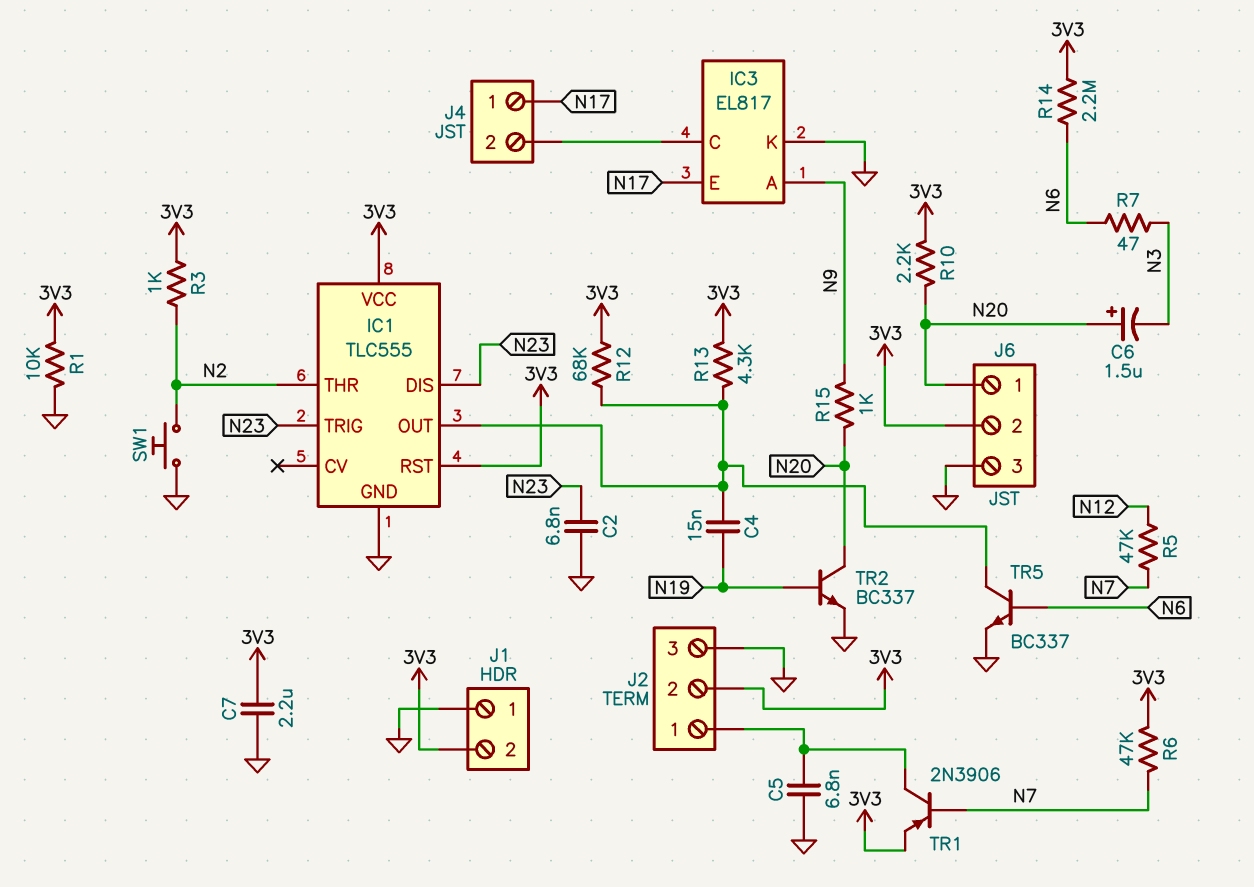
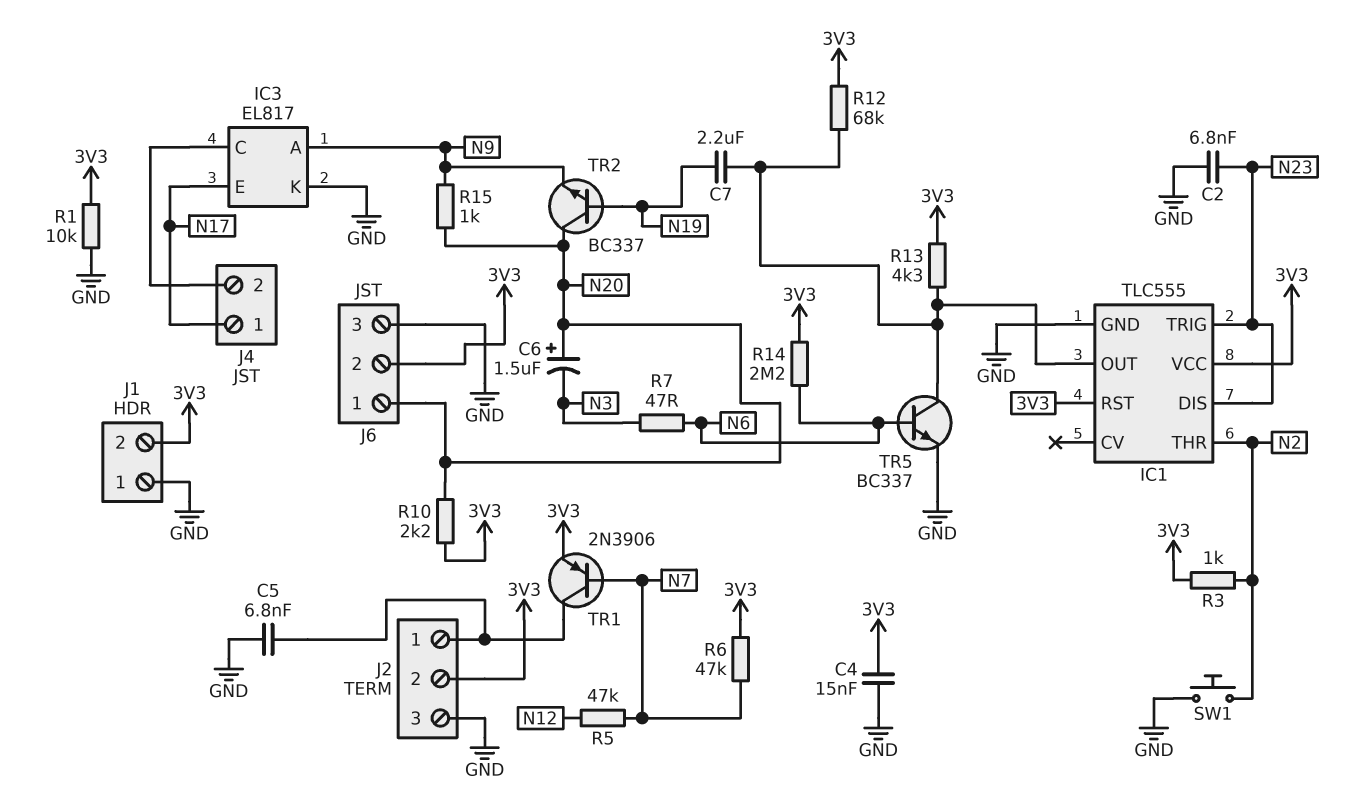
C4: 15nF (IC1/OUT, N19) -> 15nF (3V3, GND)
C7: 2.2uF (3V3, GND) -> 2.2uF (IC1/OUT, N19)
TR2: NPN BC337 (B N19, C N20, E GND) -> NPN BC337 (B N19, C N20, E N9)

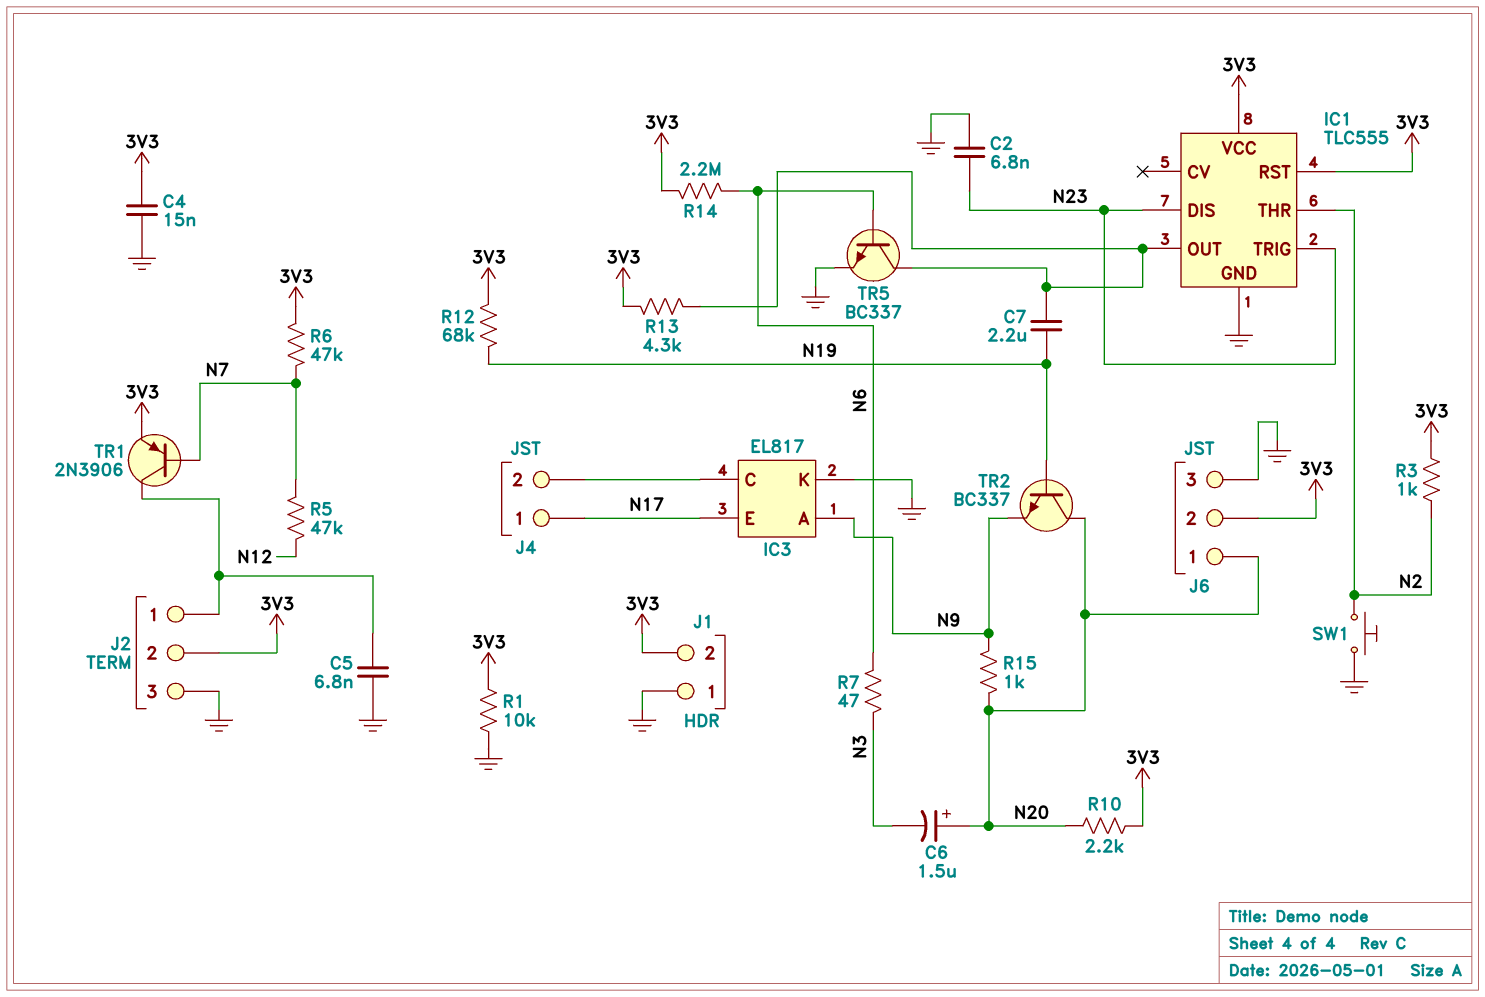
R12: 68k (3V3, IC1/OUT) -> 68k (3V3, N19)

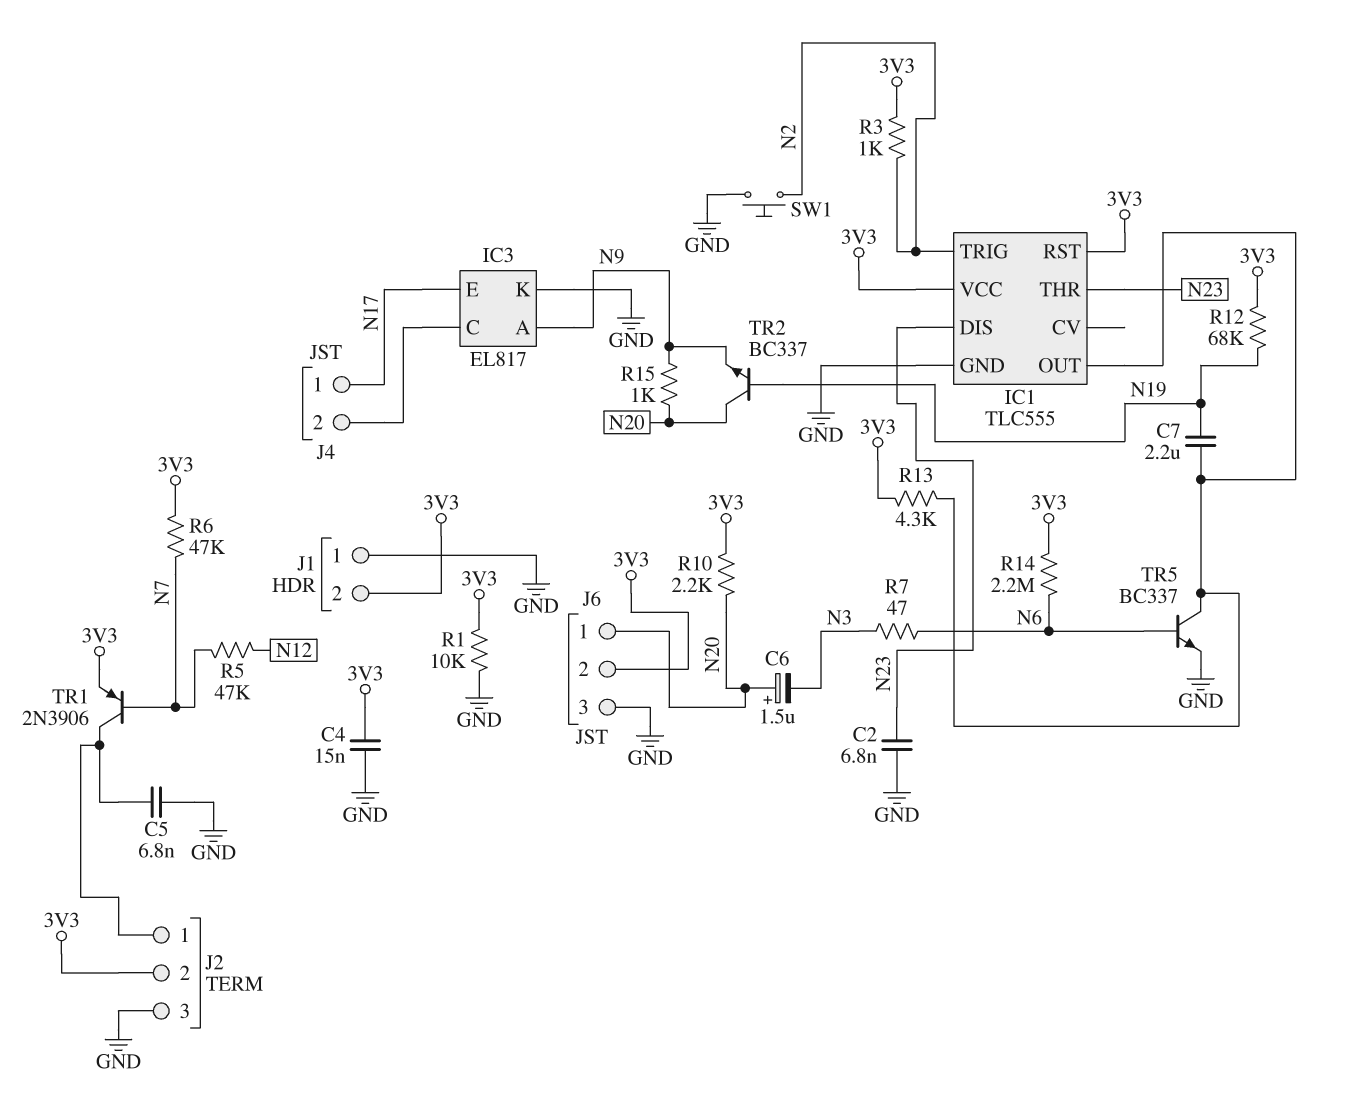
IC1 pin THR: N2 -> N23
IC1 pin TRIG: N23 -> N2

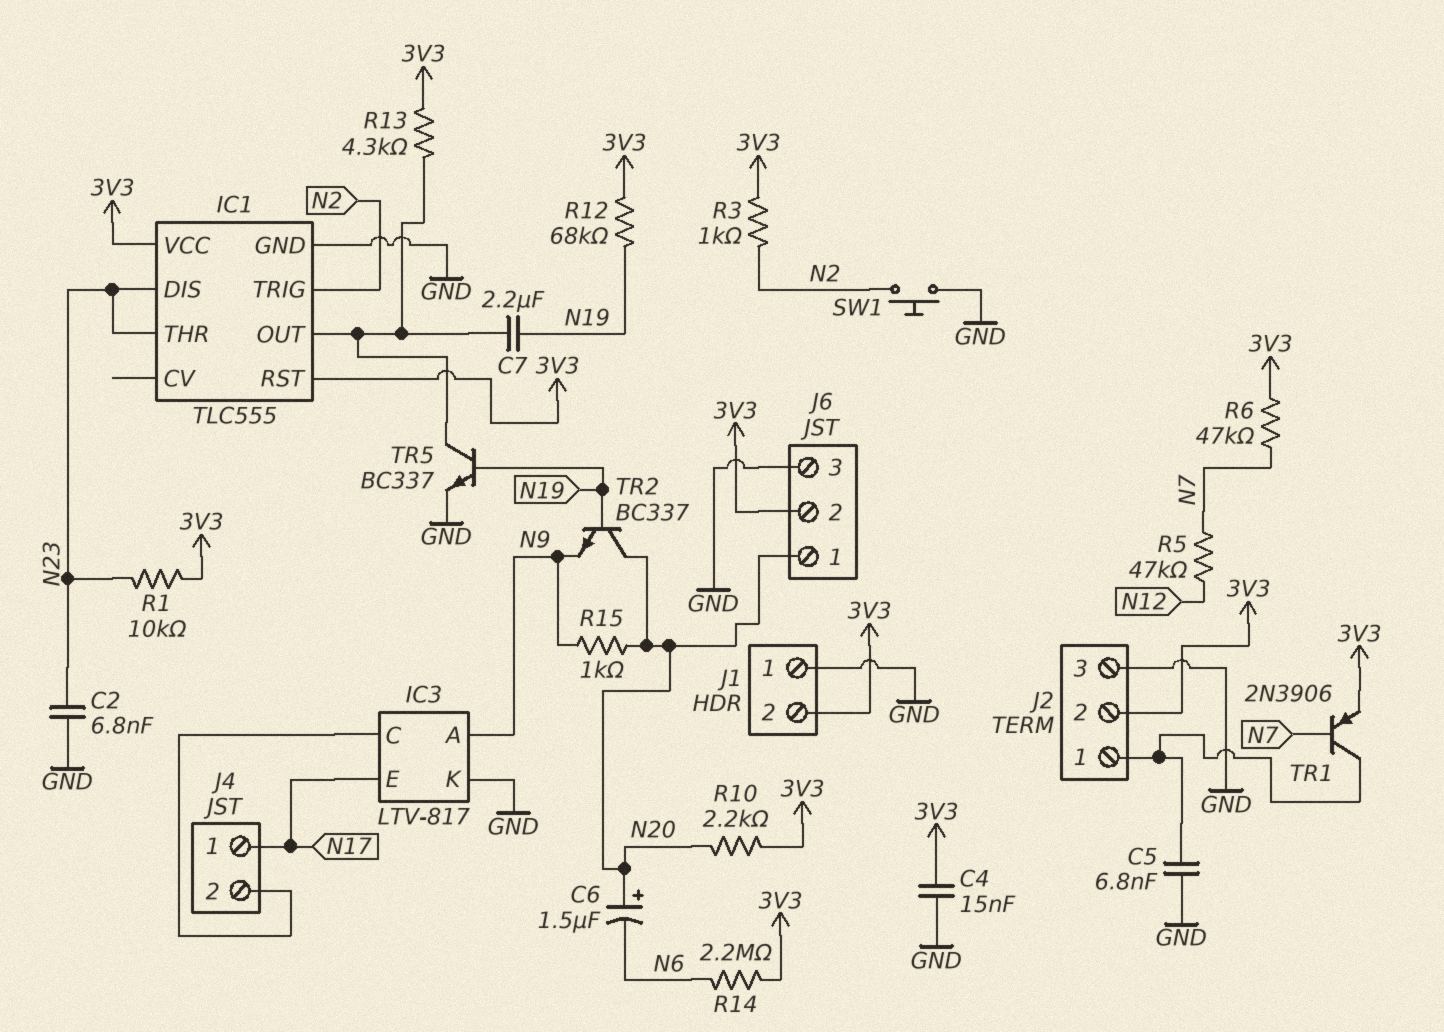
C6: 1.5uF (plus N20, minus N3) -> 1.5uF (plus N20, minus N6)
IC3: EL817 -> LTV-817
R1: 10k (3V3, GND) -> 10k (3V3, N23)
R7: 47 (N3, N6) -> none
TR5: NPN BC337 (B N6, C IC1/OUT, E GND) -> NPN BC337 (B N19, C IC1/OUT, E GND)

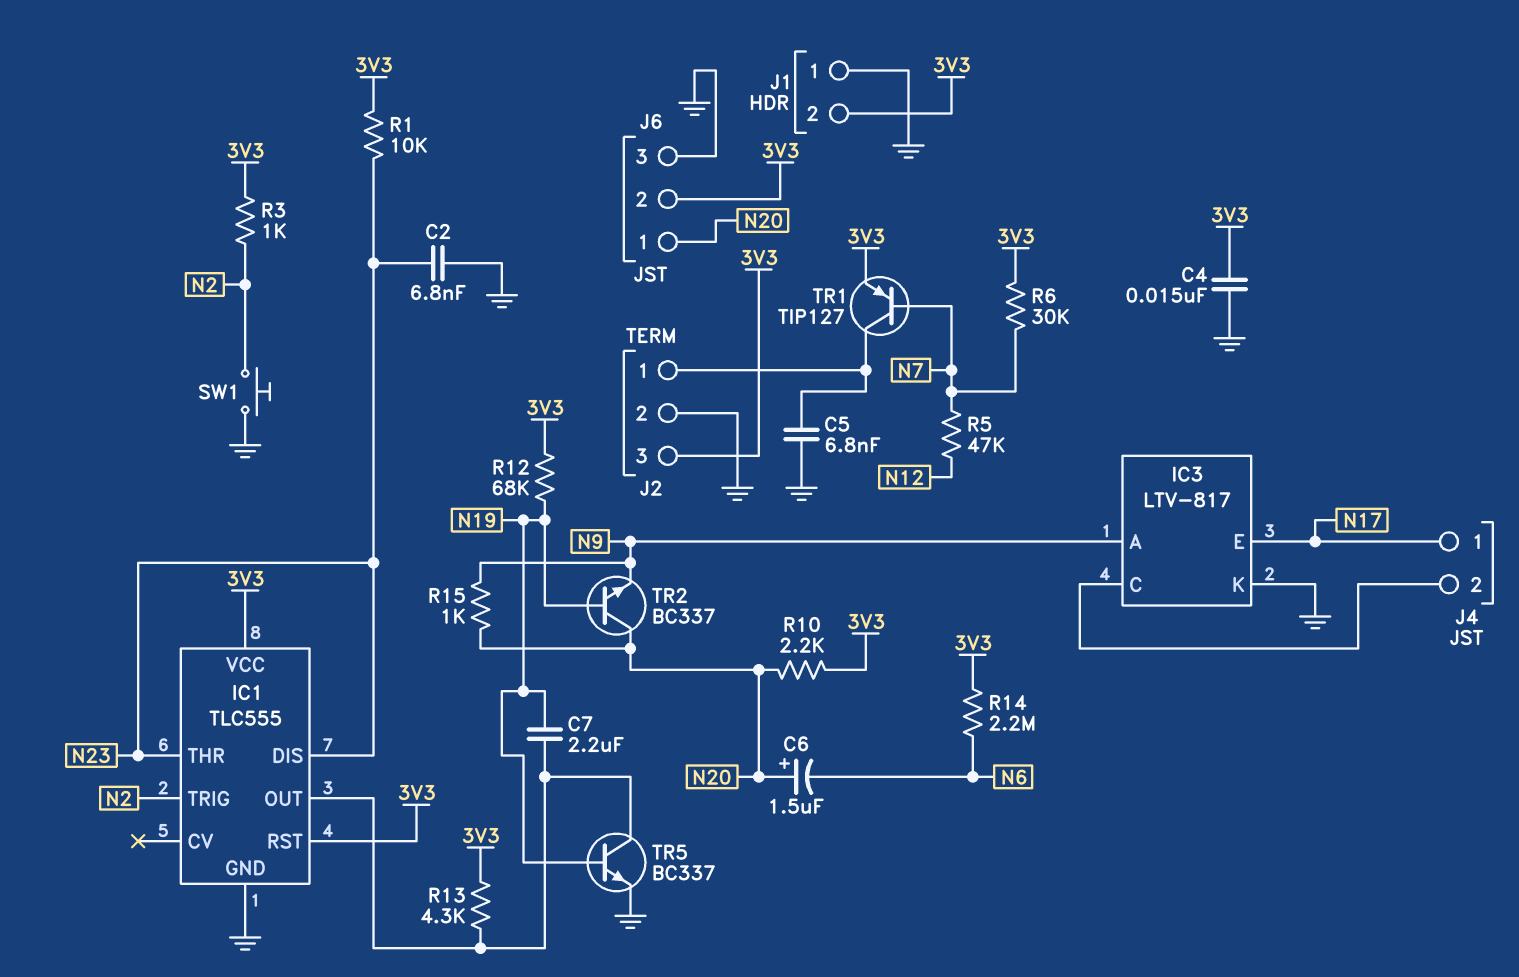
J2 pin 2: 3V3 -> GND
J2 pin 3: GND -> 3V3
R6: 47k (3V3, N7) -> 30k (3V3, N7)
TR1: PNP 2N3906 (B N7, C J2/1, E 3V3) -> PNP TIP127 (B N7, C J2/1, E 3V3)

